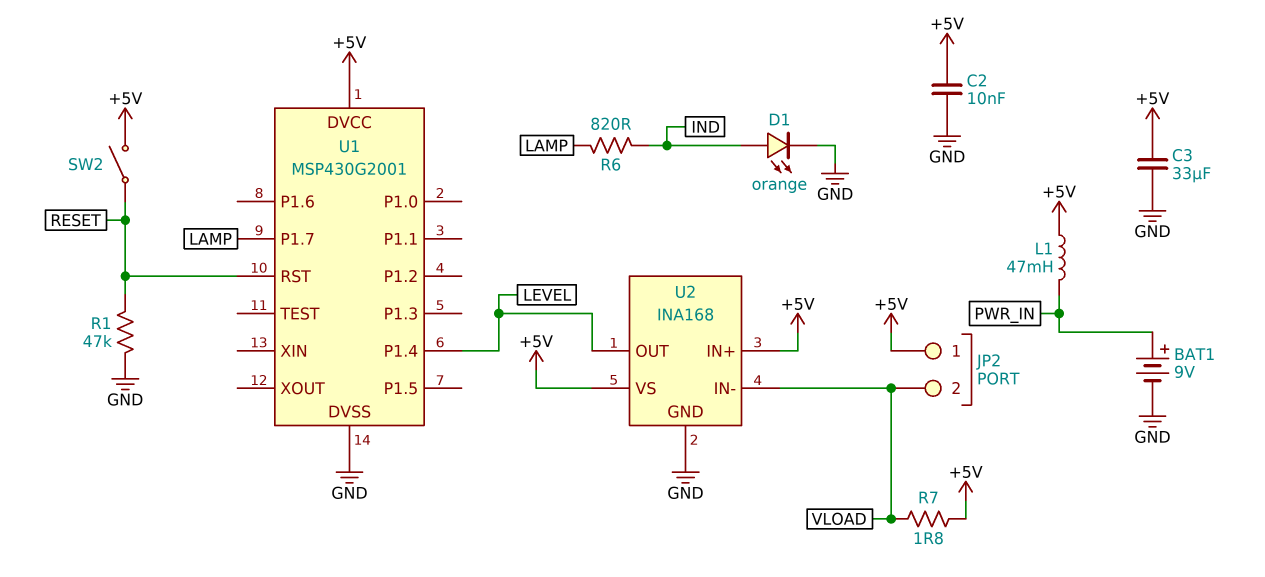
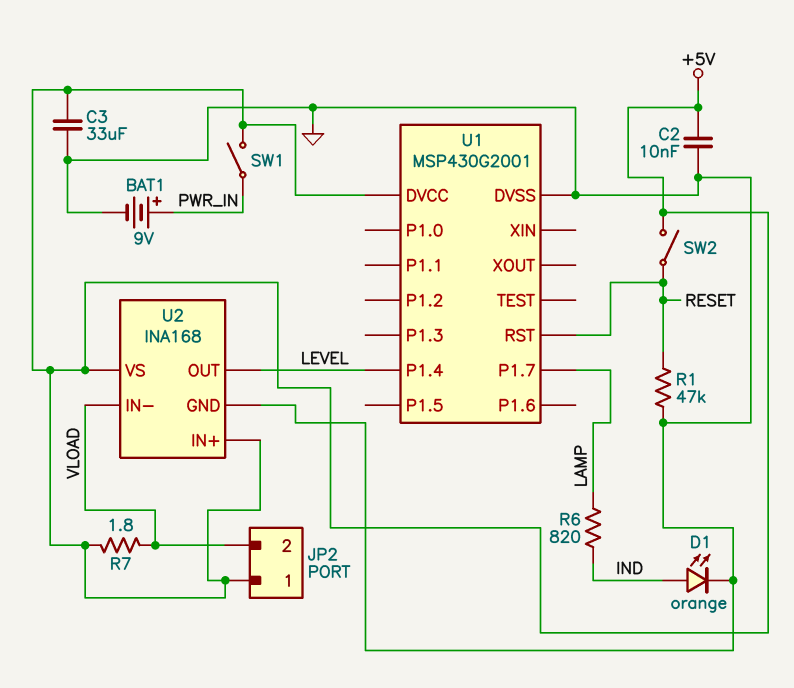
L1: 47mH (+5V, PWR_IN) -> none
SW1: none -> switch (+5V, PWR_IN)

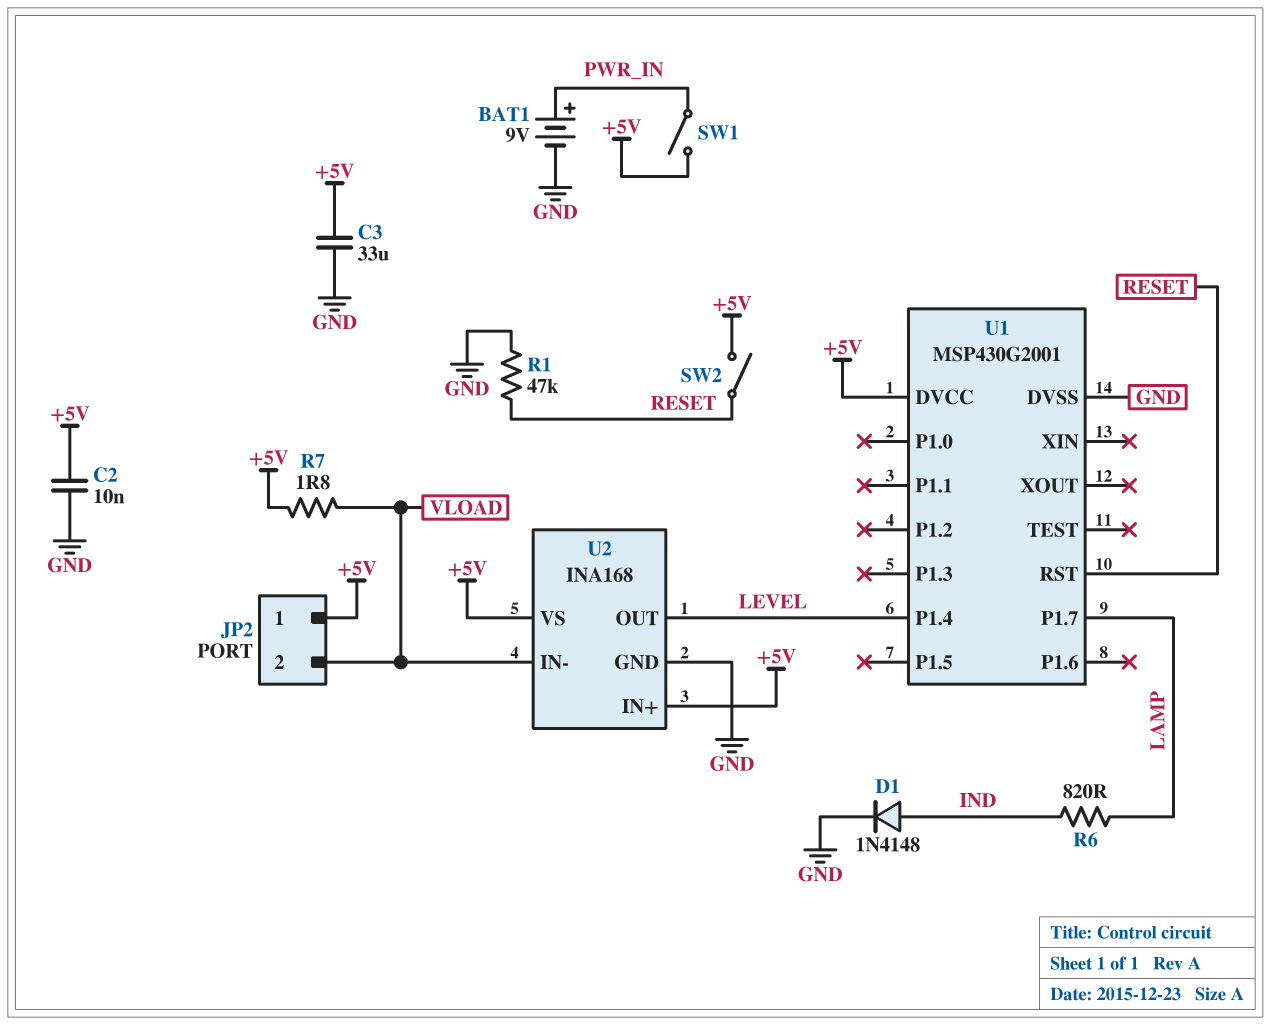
D1: LED orange (A IND, K GND) -> diode 1N4148 (A IND, K GND)

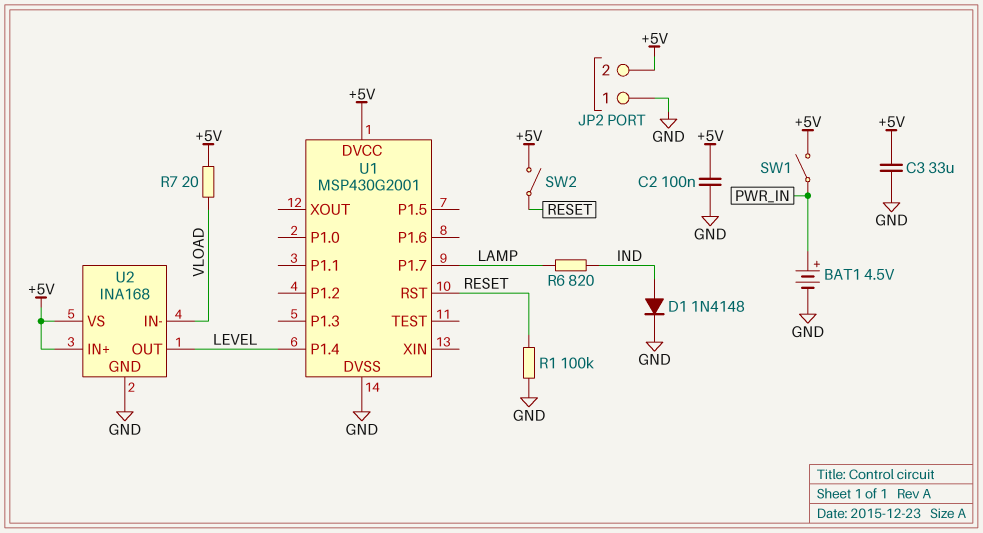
BAT1: 9V (plus PWR_IN, minus GND) -> 4.5V (plus PWR_IN, minus GND)
C2: 10nF (+5V, GND) -> 100nF (+5V, GND)
JP2 pin 1: +5V -> GND
JP2 pin 2: VLOAD -> +5V
R1: 47k (GND, RESET) -> 100k (GND, RESET)
R7: 1.8 (+5V, VLOAD) -> 20 (+5V, VLOAD)

